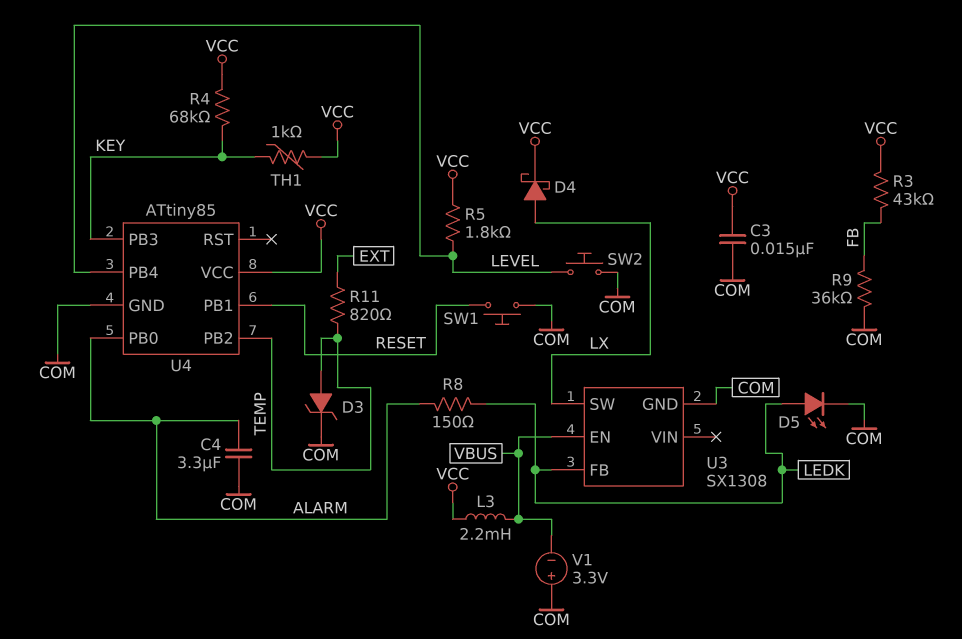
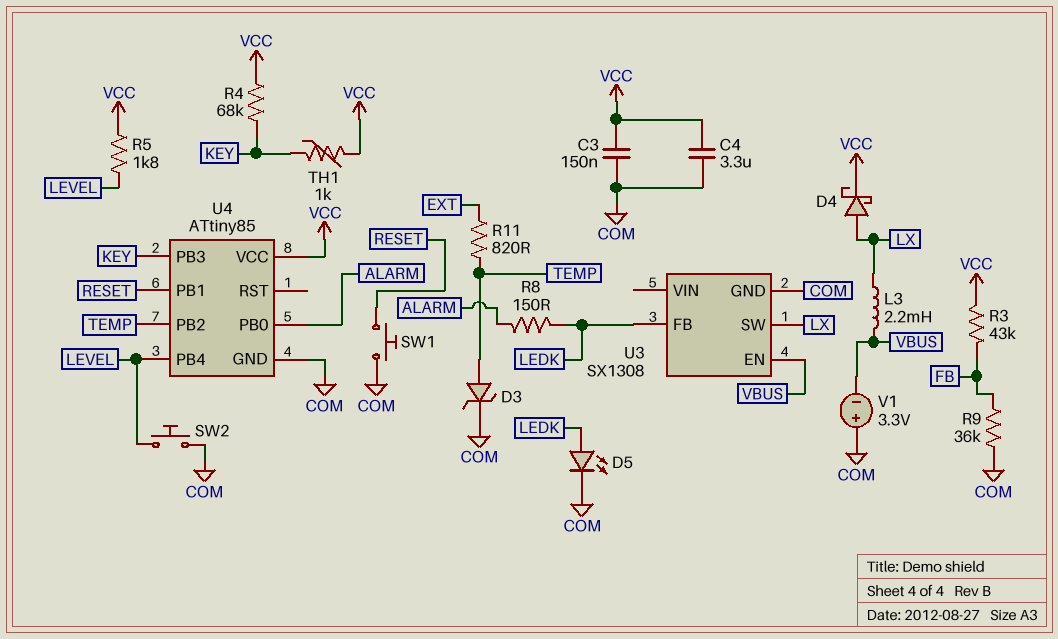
C3: 15nF (COM, VCC) -> 150nF (COM, VCC)
C4: 3.3uF (ALARM, COM) -> 3.3uF (COM, VCC)
L3: 2.2mH (VBUS, VCC) -> 2.2mH (LX, VBUS)

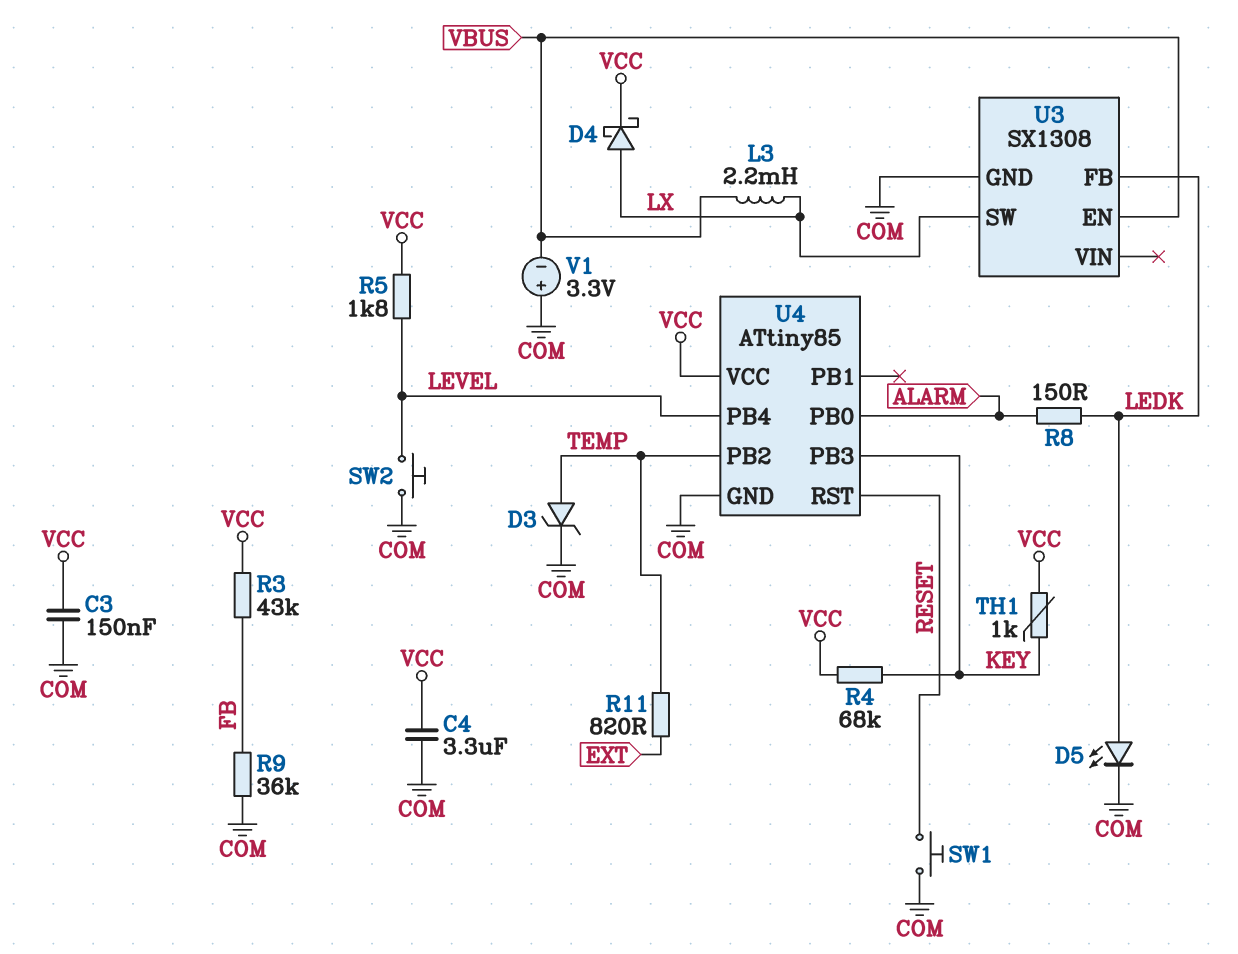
U4 pin PB1: RESET -> none
U4 pin RST: none -> RESET

